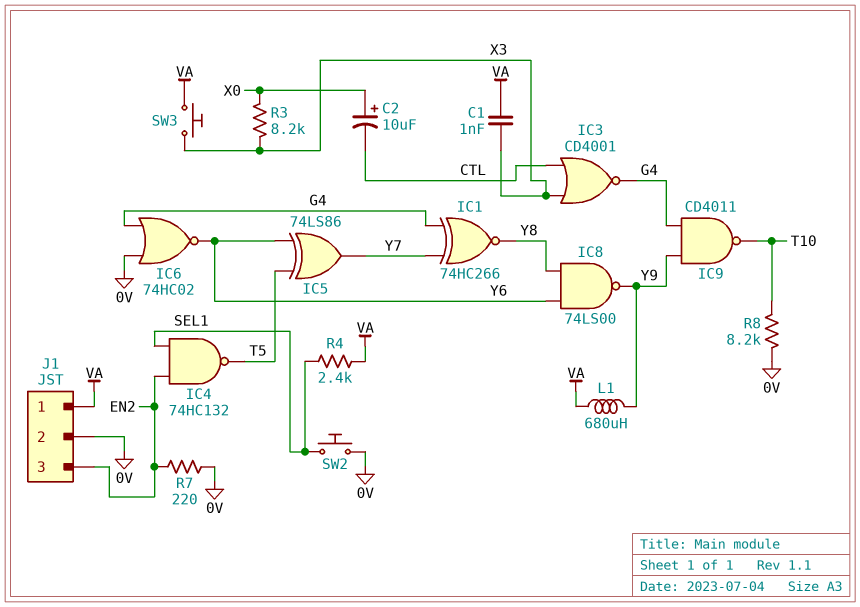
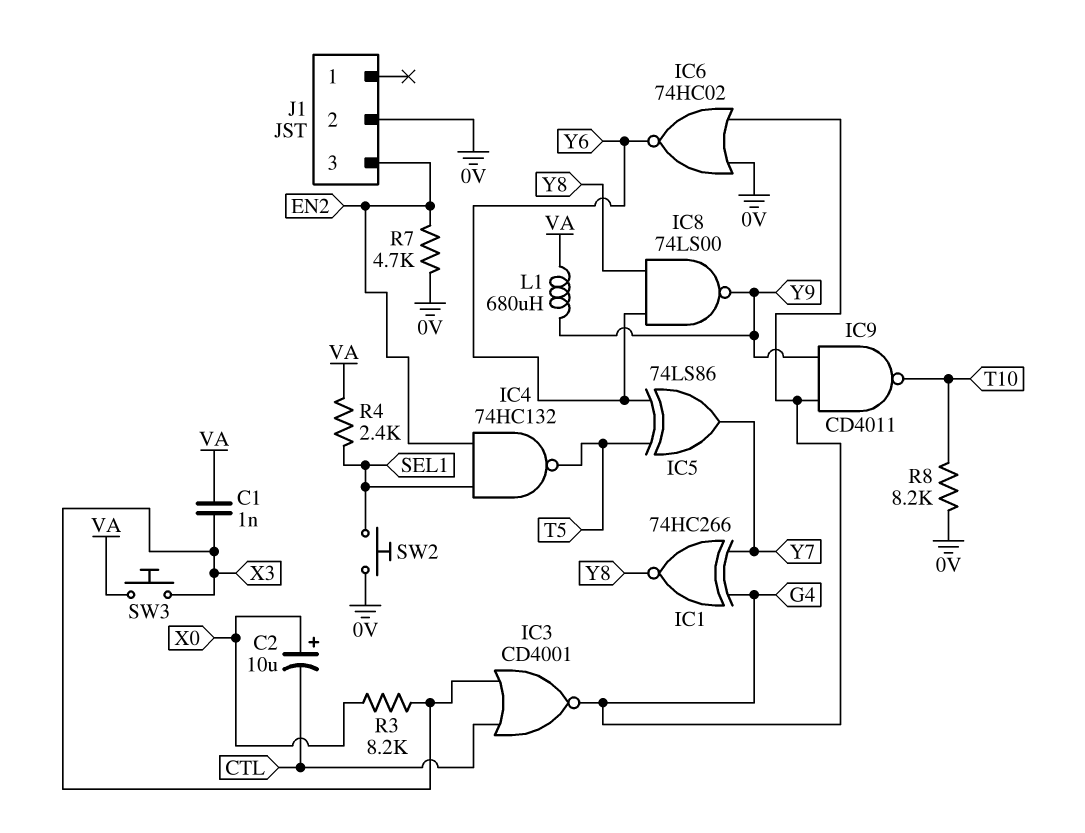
J1 pin 1: VA -> none
R7: 220 (0V, EN2) -> 4.7k (0V, EN2)

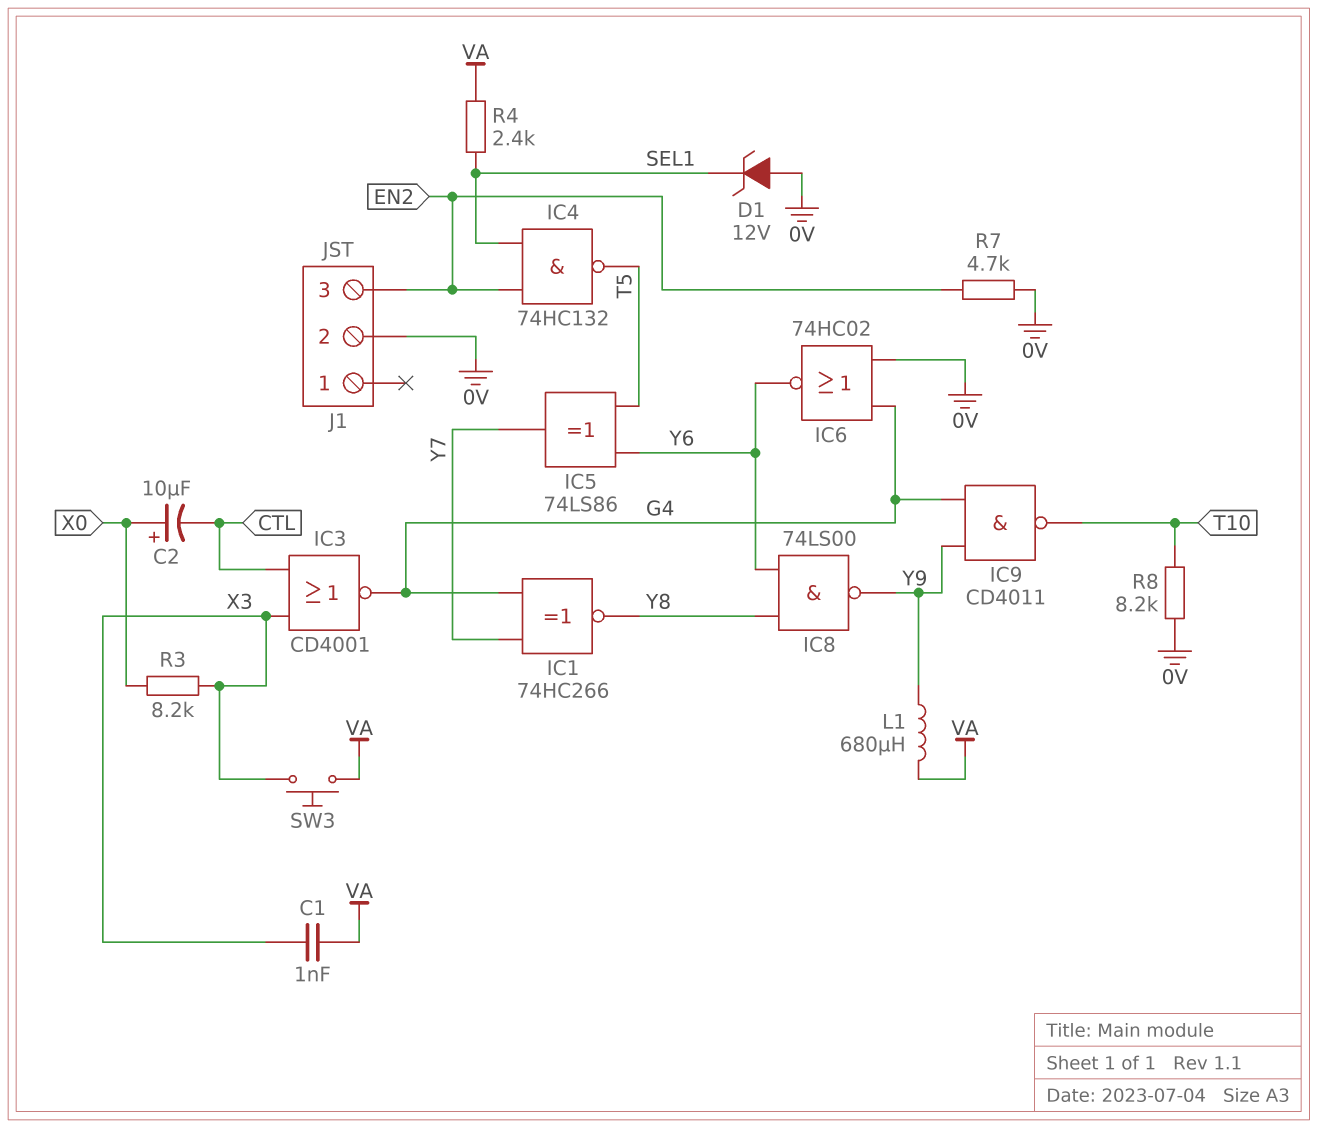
D1: none -> zener 12V (A 0V, K SEL1)
SW2: button (0V, SEL1) -> none

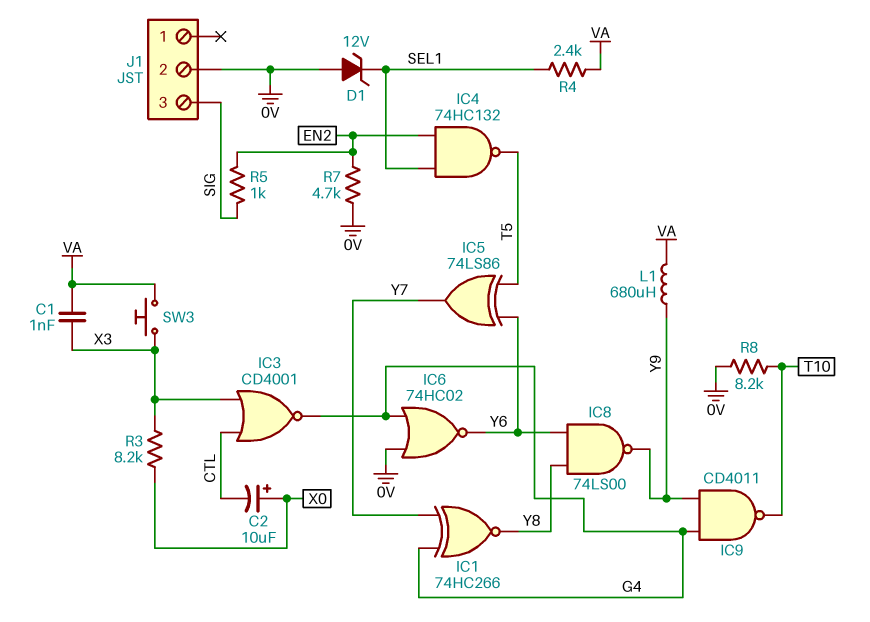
J1 pin 3: EN2 -> SIG
R5: none -> 1k (EN2, SIG)

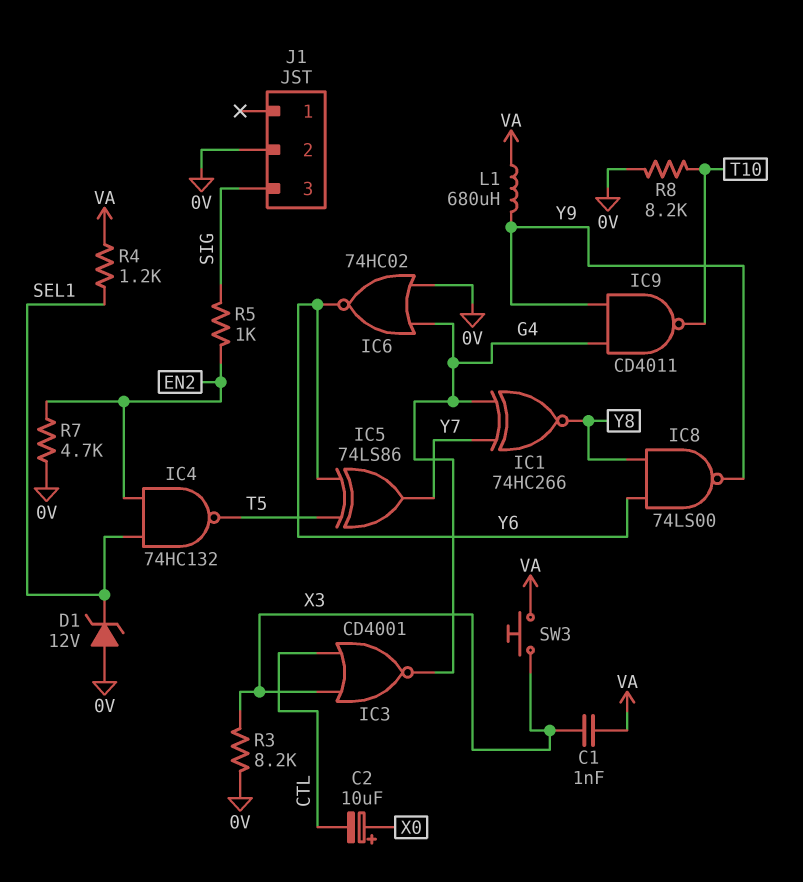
R3: 8.2k (X0, X3) -> 8.2k (0V, X3)
R4: 2.4k (SEL1, VA) -> 1.2k (SEL1, VA)

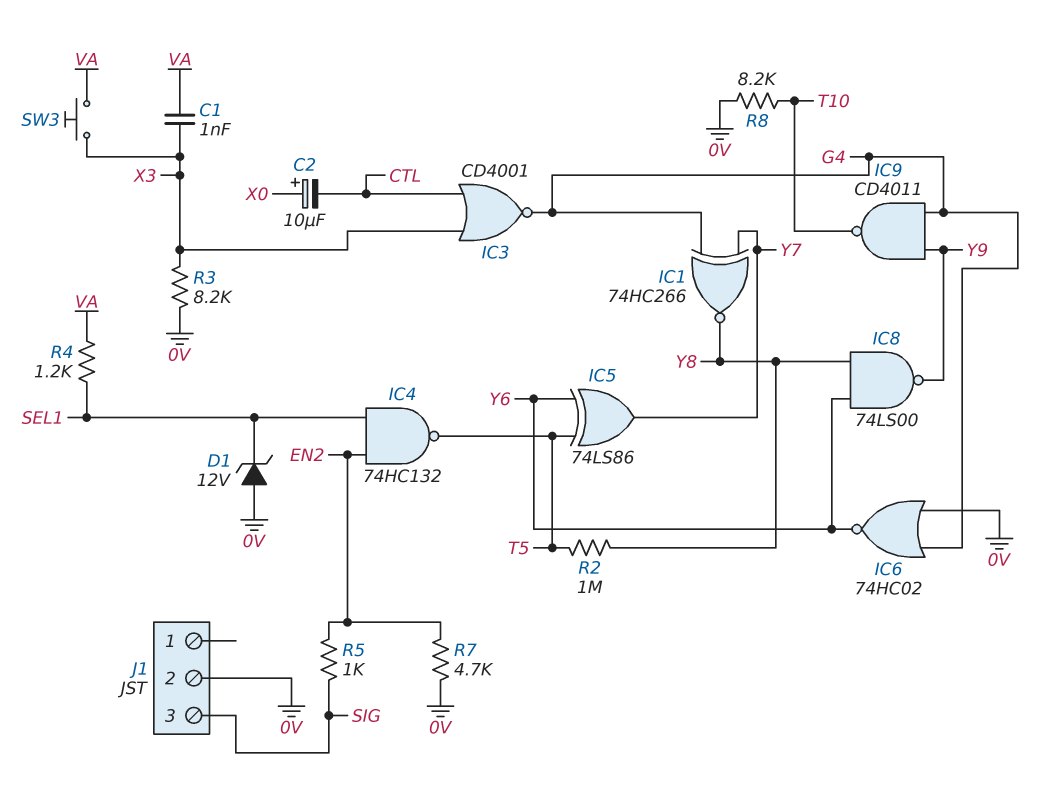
L1: 680uH (VA, Y9) -> none
R2: none -> 1M (T5, Y8)

